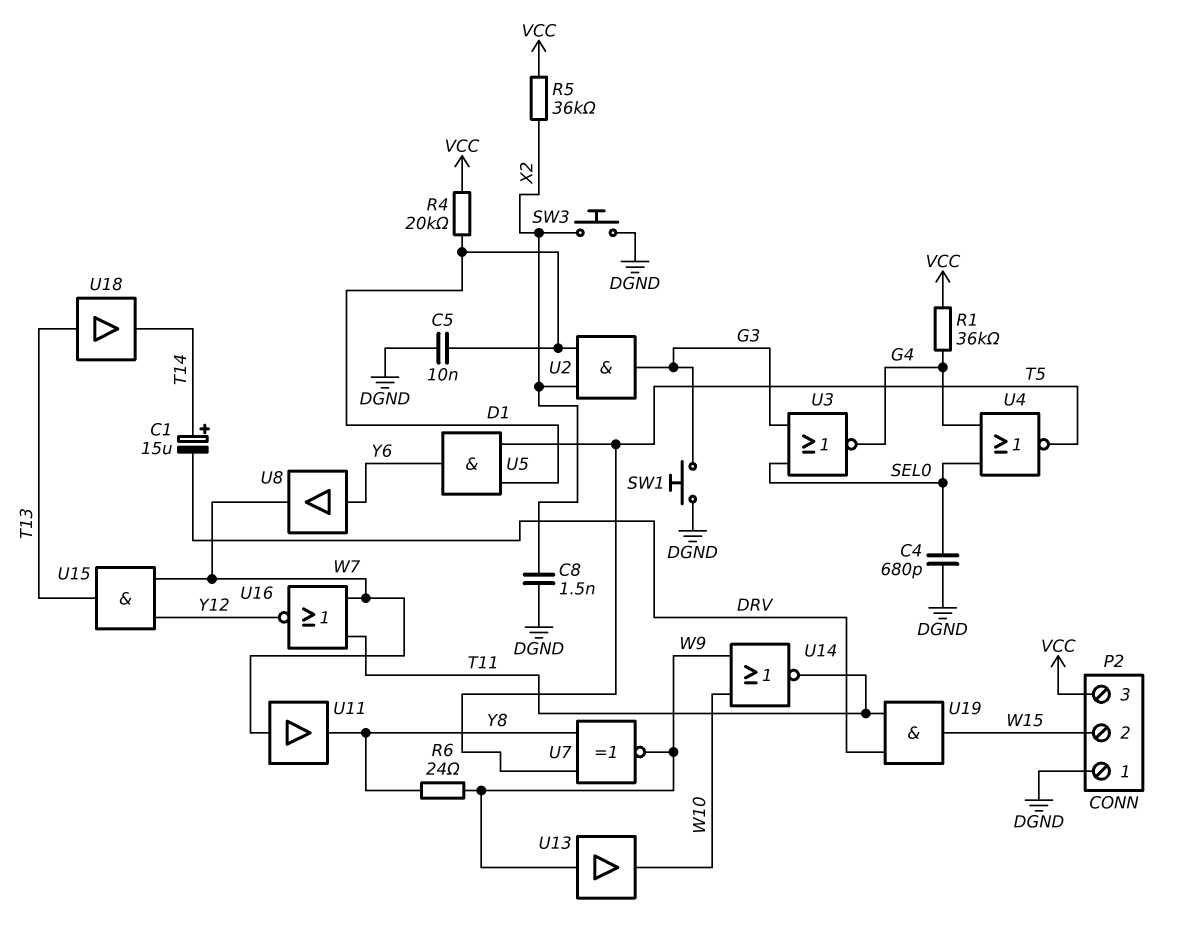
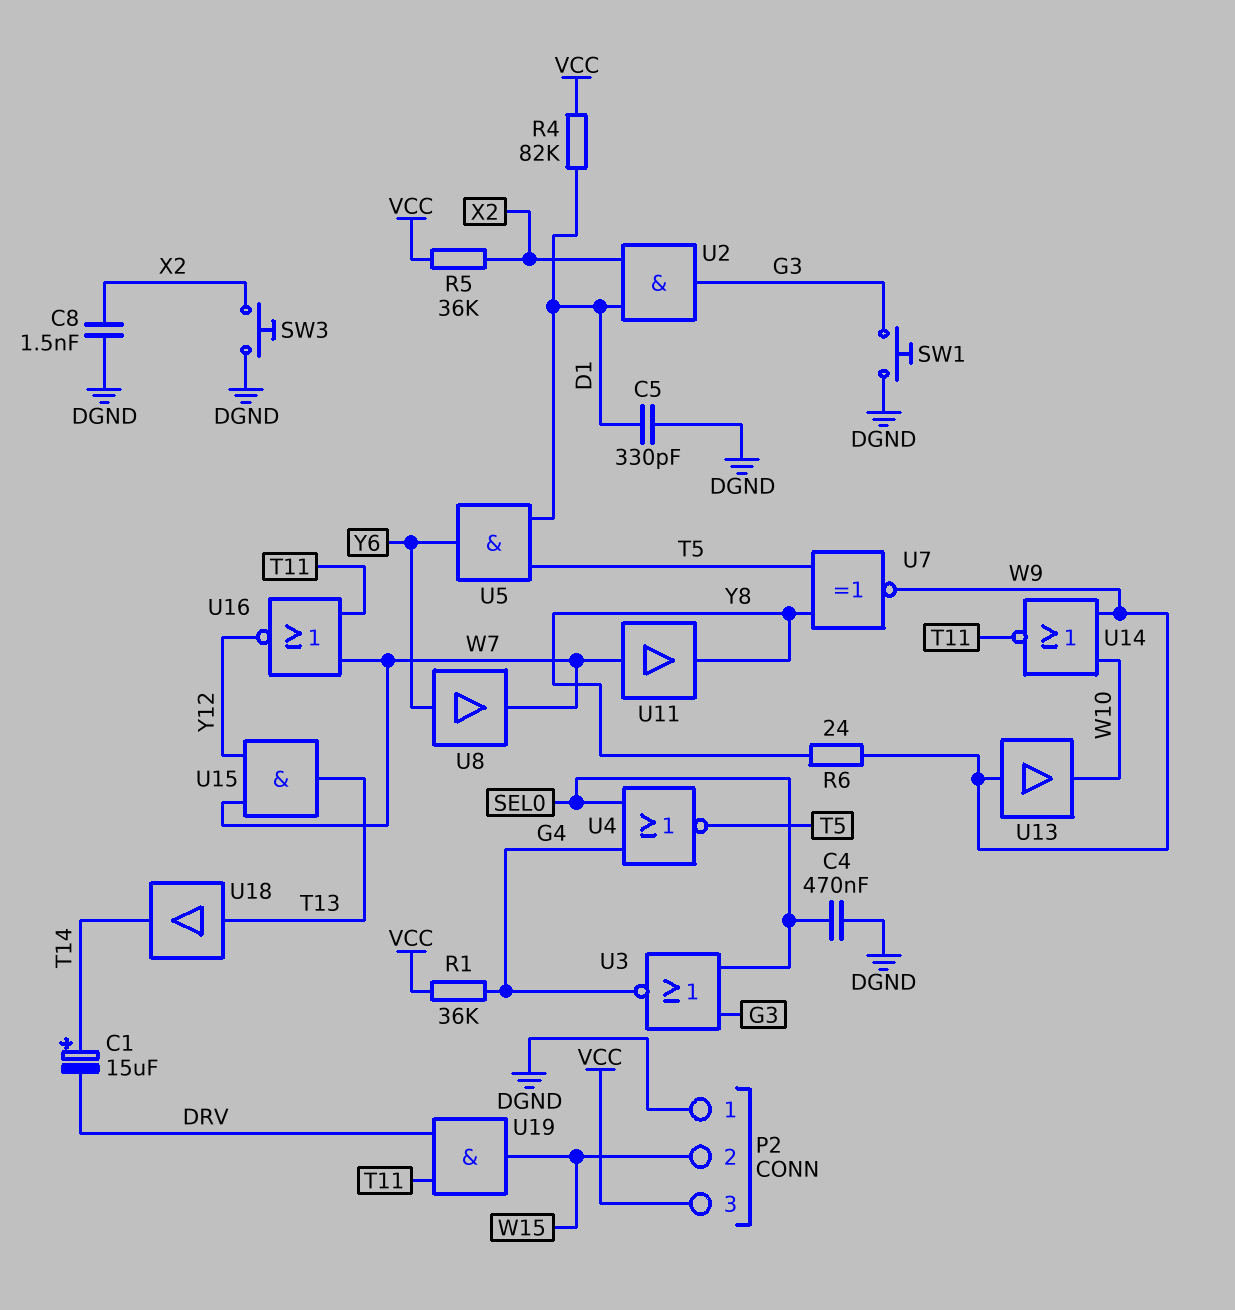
C4: 680pF (DGND, SEL0) -> 470nF (DGND, SEL0)
C5: 10nF (D1, DGND) -> 330pF (D1, DGND)
R4: 20k (D1, VCC) -> 82k (D1, VCC)

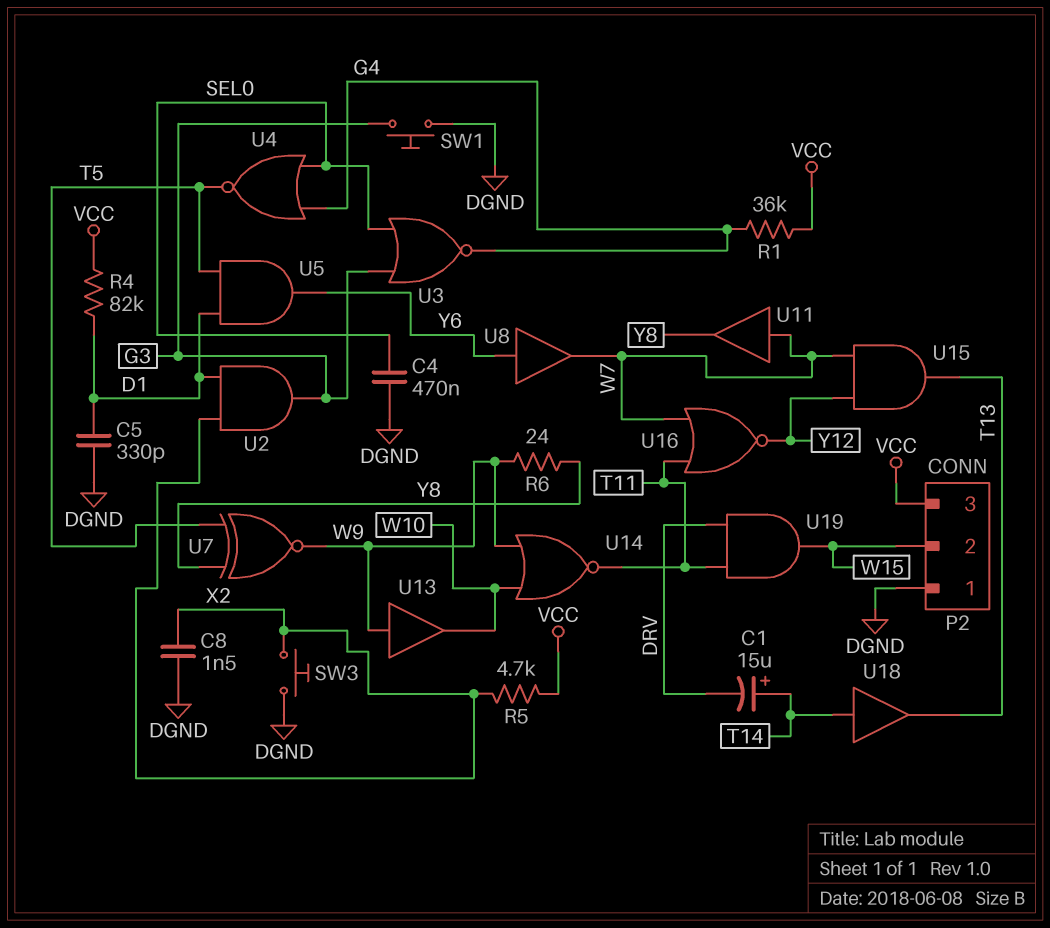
R5: 36k (VCC, X2) -> 4.7k (VCC, X2)
U18: buffer (in T13, out T14) -> buffer (in T14, out T13)

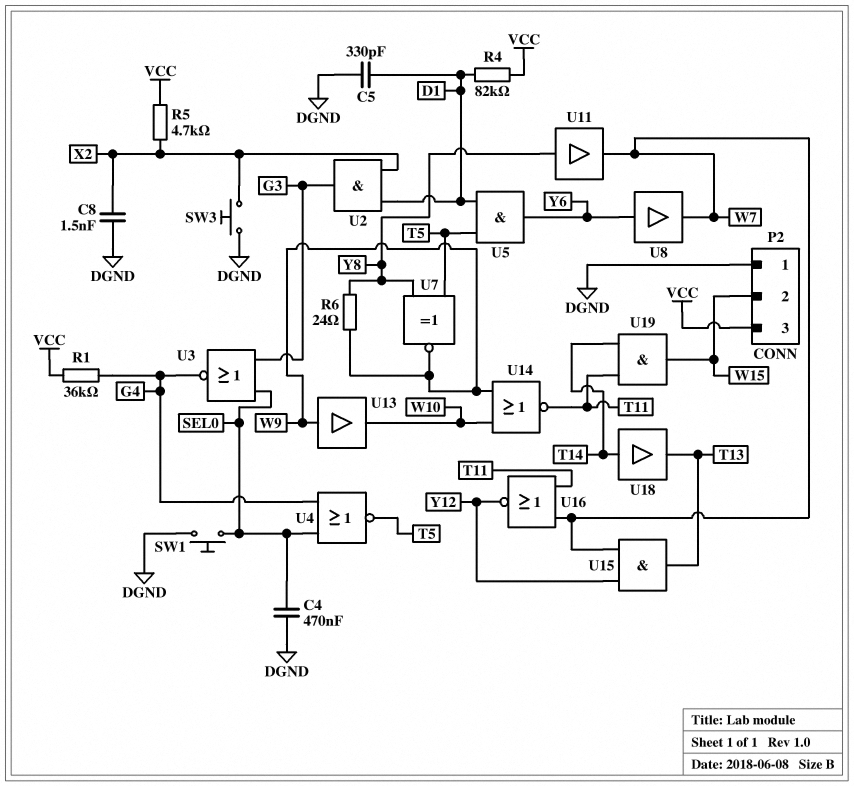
C1: 15uF (plus T14, minus DRV) -> none
SW1: button (DGND, G3) -> button (DGND, SEL0)
U11: buffer (in W7, out Y8) -> buffer (in Y8, out W7)
U19: AND (in DRV, in T11, out W15) -> AND (in T11, in T14, out W15)

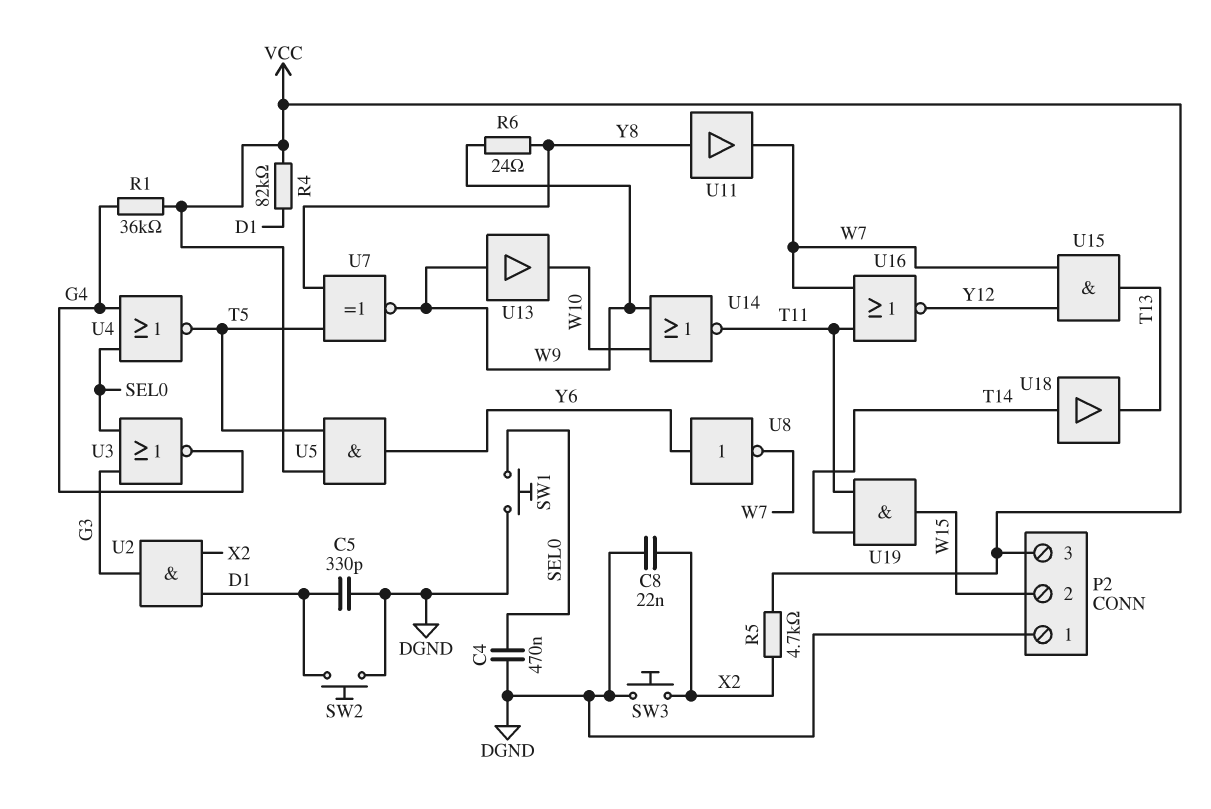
C8: 1.5nF (DGND, X2) -> 22nF (DGND, X2)
SW2: none -> button (D1, DGND)
U5: AND (in D1, in T5, out Y6) -> AND (in T5, in VCC, out Y6)
U8: buffer (in Y6, out W7) -> NOT (in Y6, out W7)

